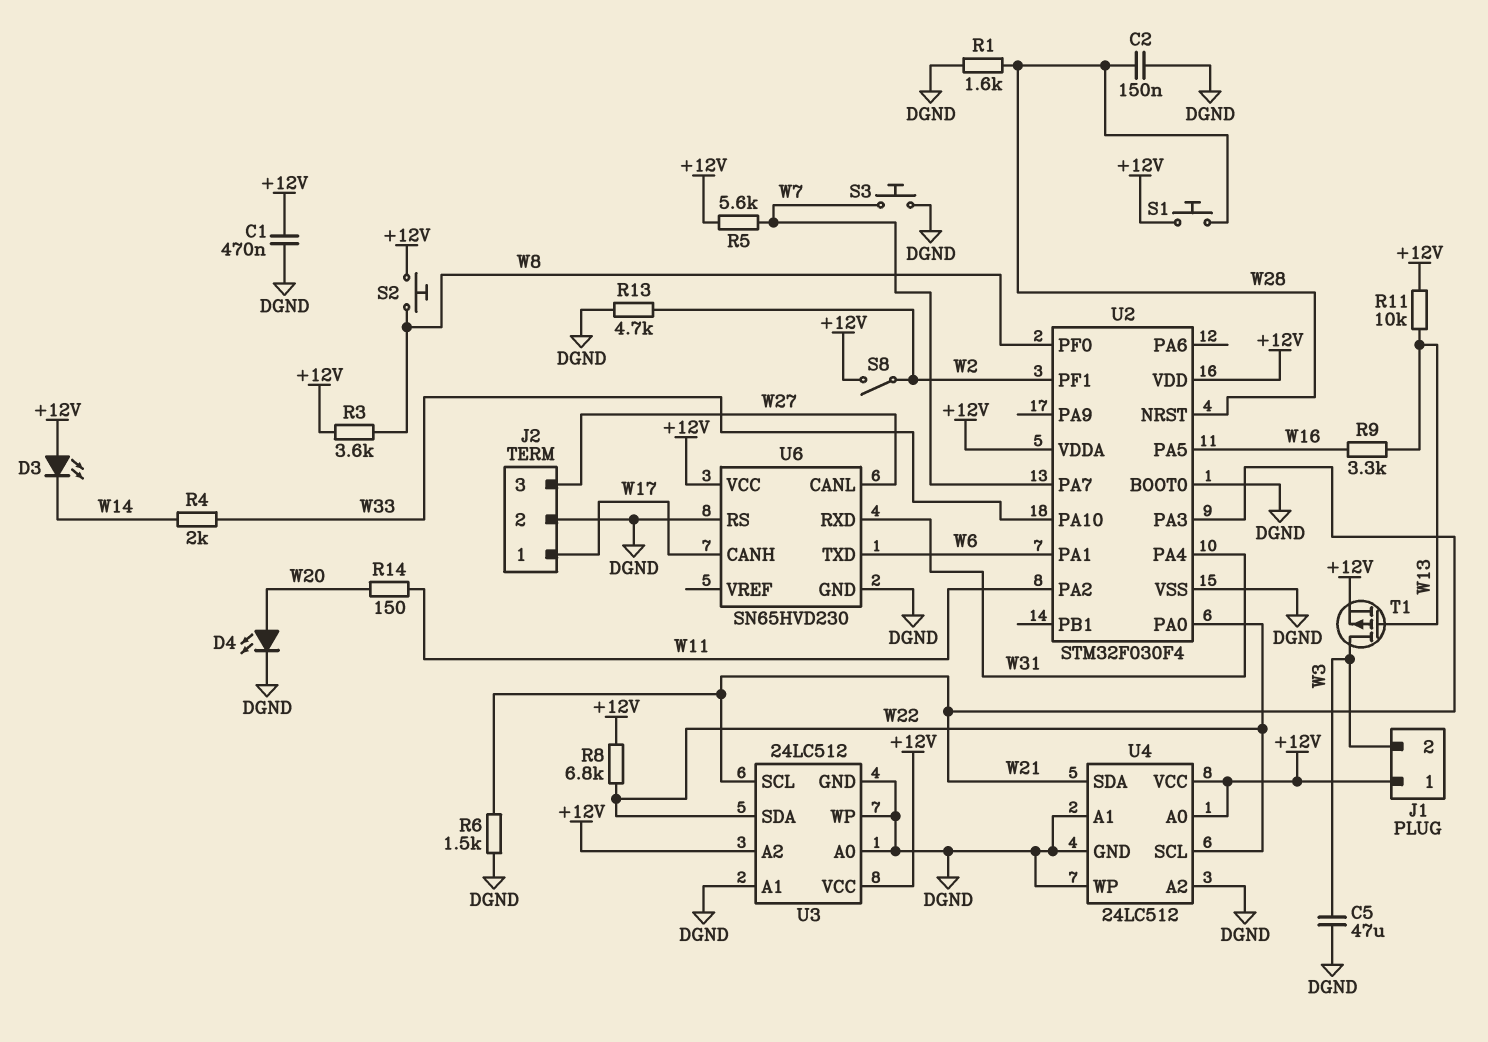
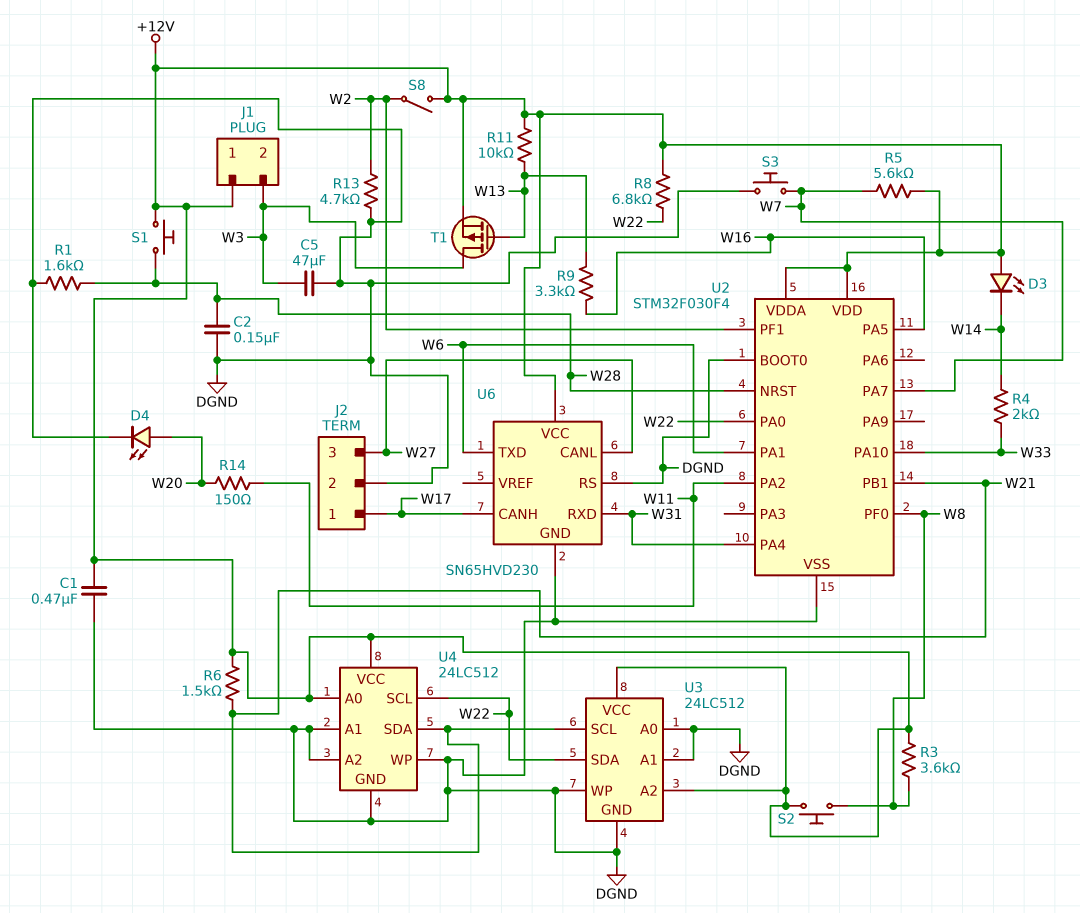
R6: 1.5k (DGND, W21) -> 1.5k (+12V, W21)
U2 pin PA3: W21 -> none
U2 pin PB1: none -> W21

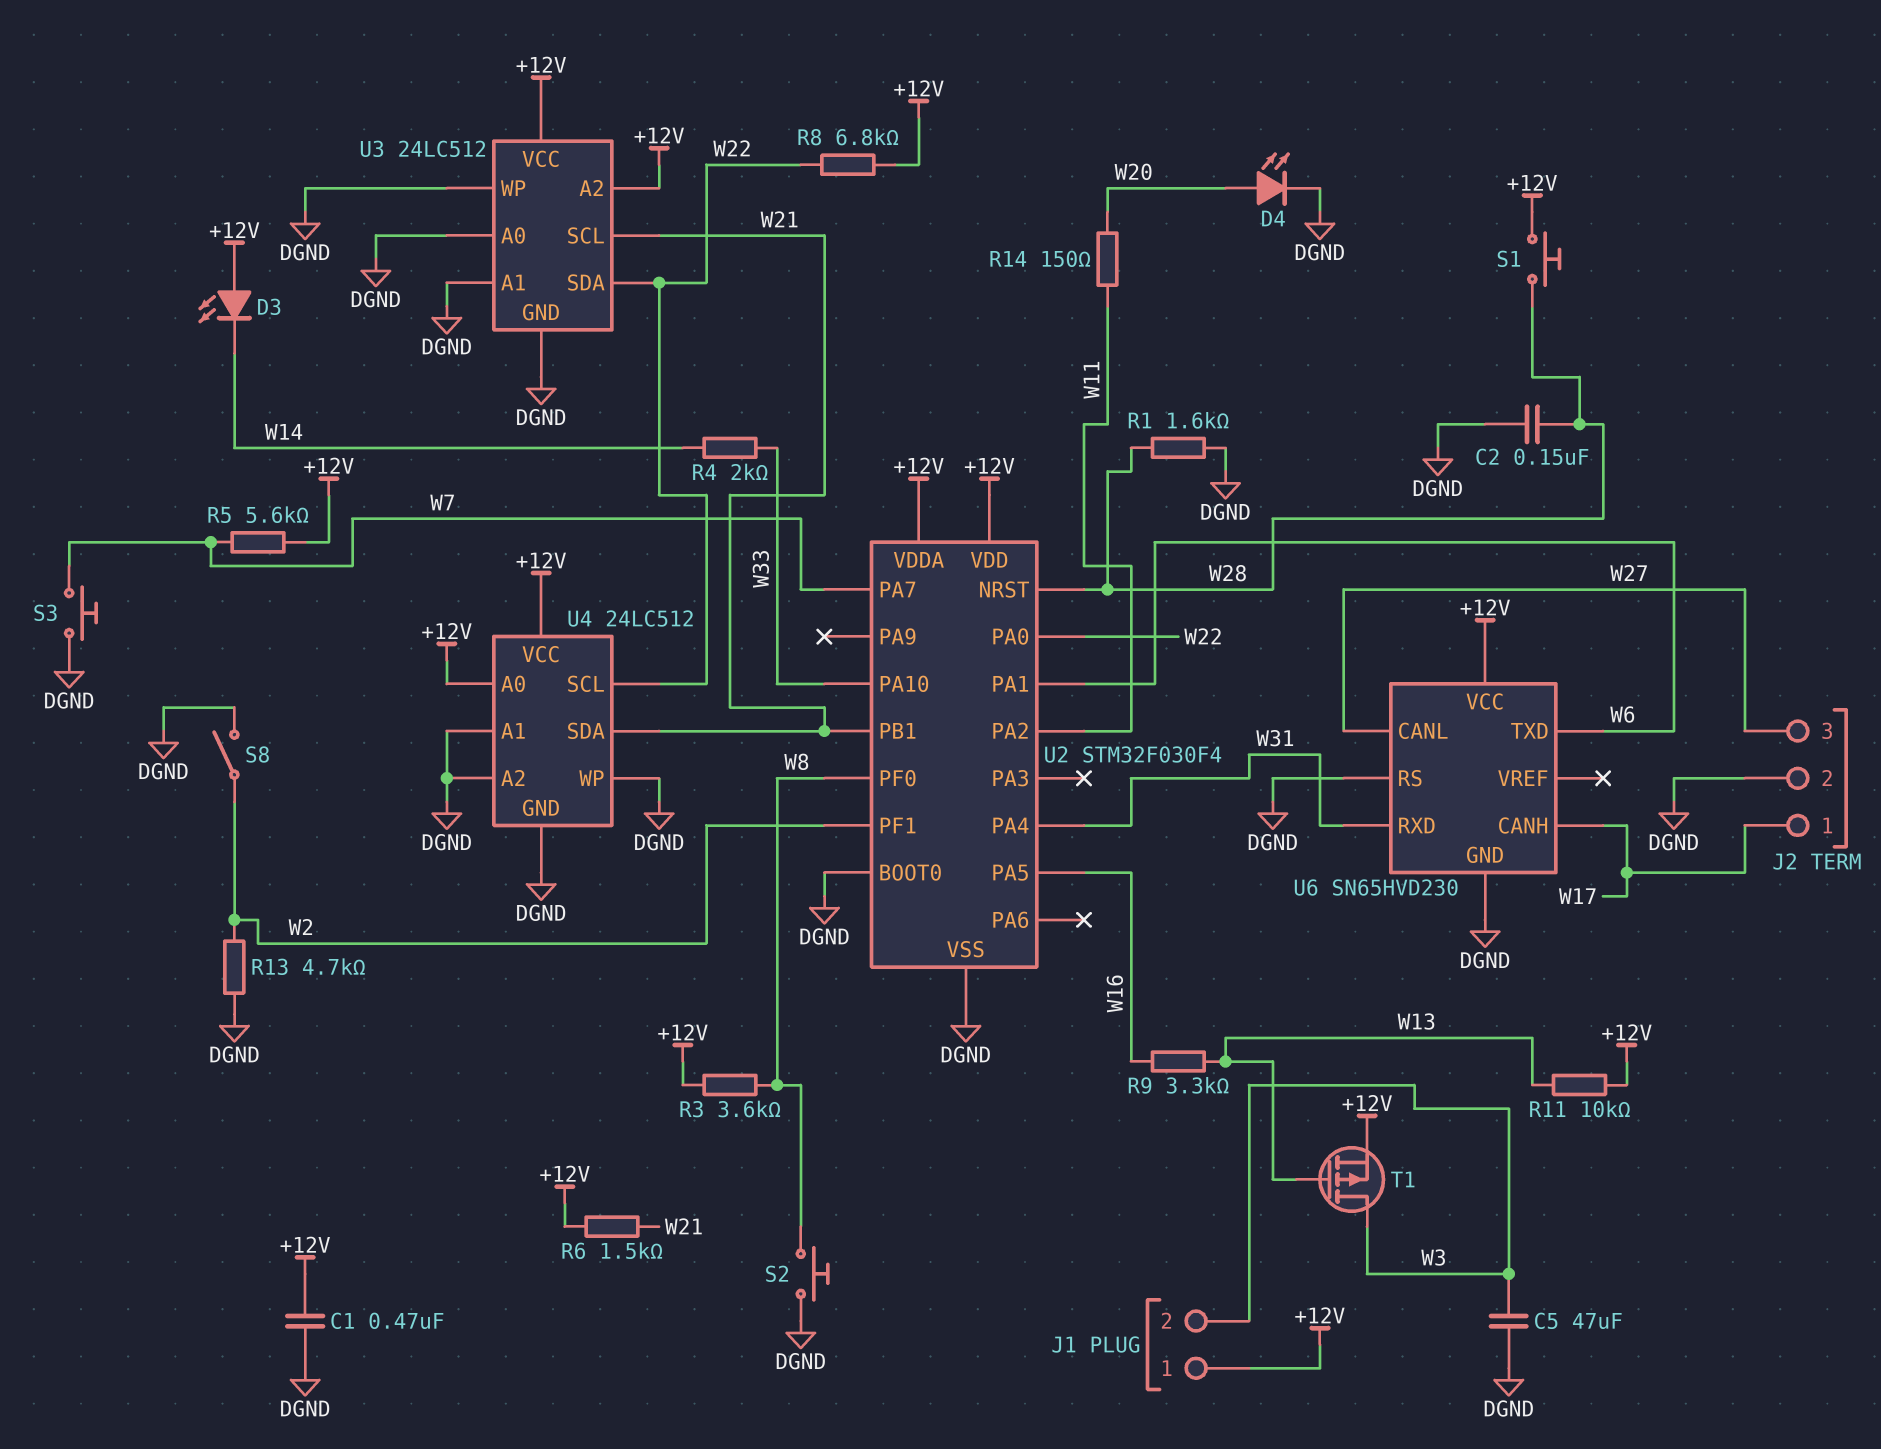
S2: button (+12V, W8) -> button (DGND, W8)
S8: switch (+12V, W2) -> switch (DGND, W2)

